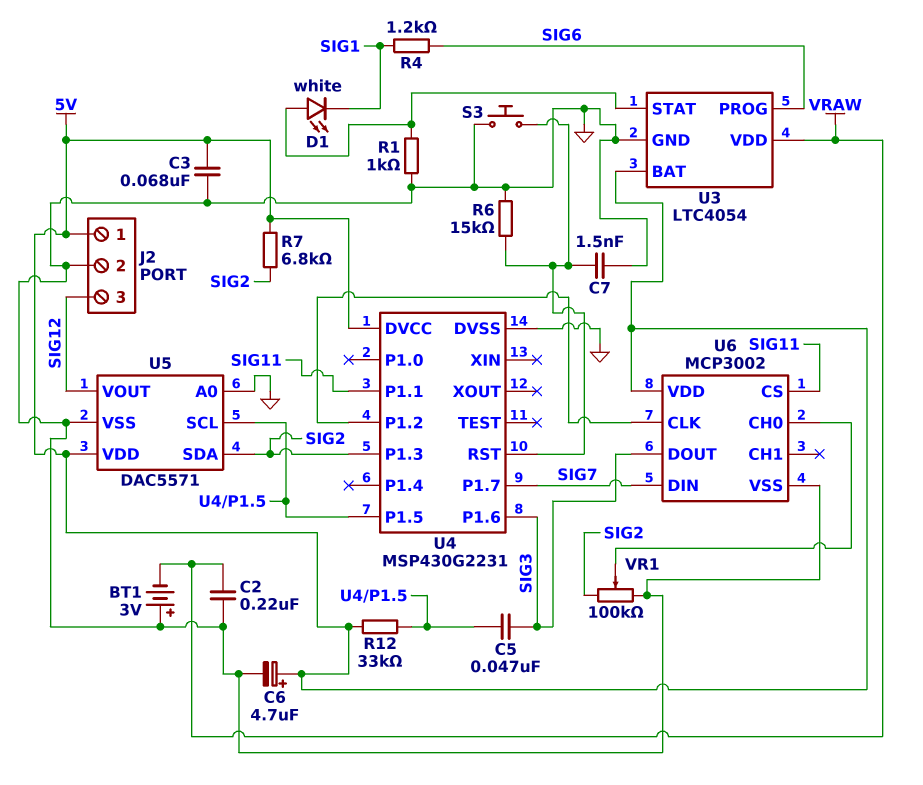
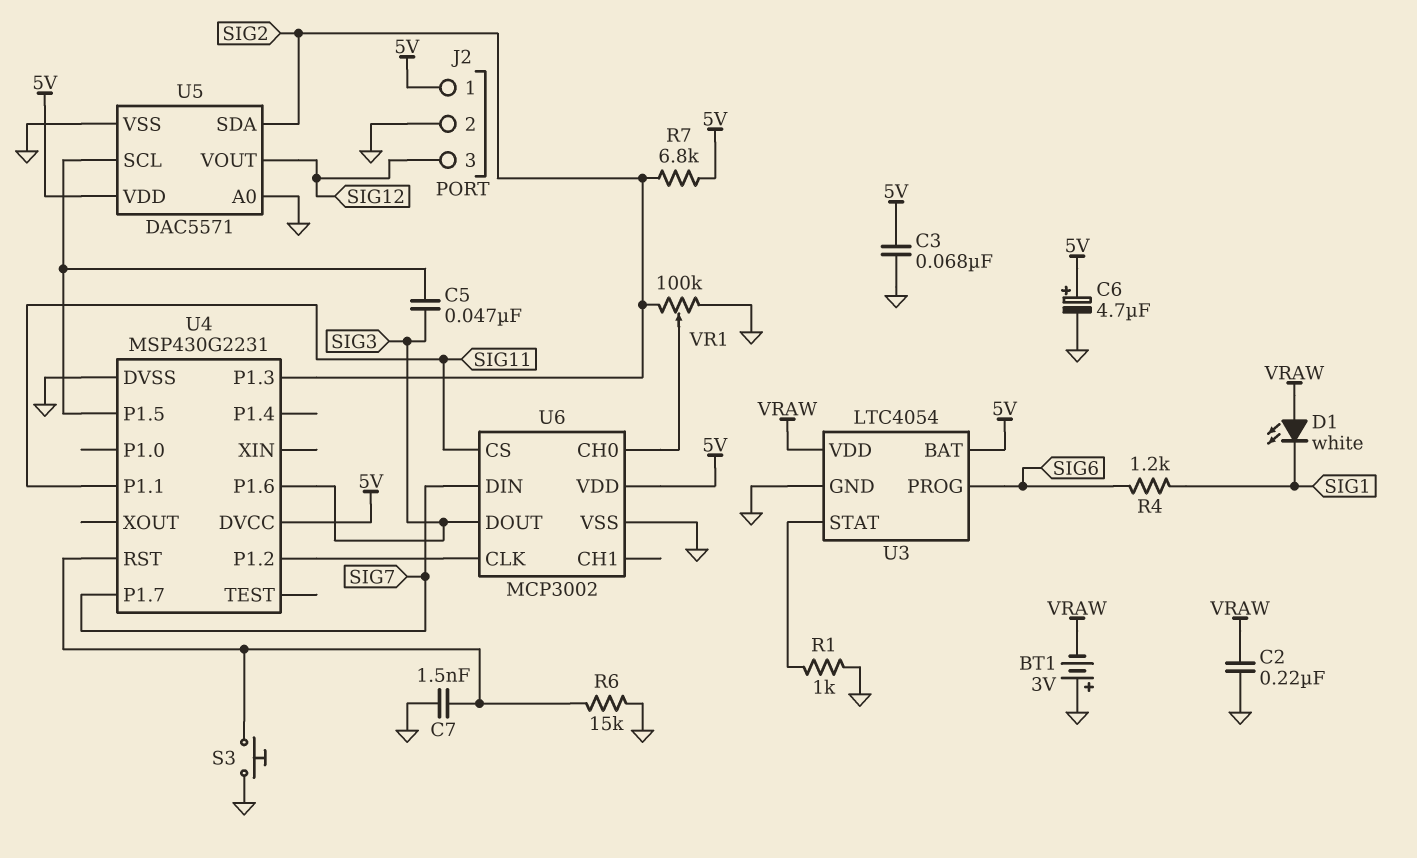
D1: LED white (A U3/STAT, K SIG1) -> LED white (A VRAW, K SIG1)
R12: 33k (5V, U4/P1.5) -> none

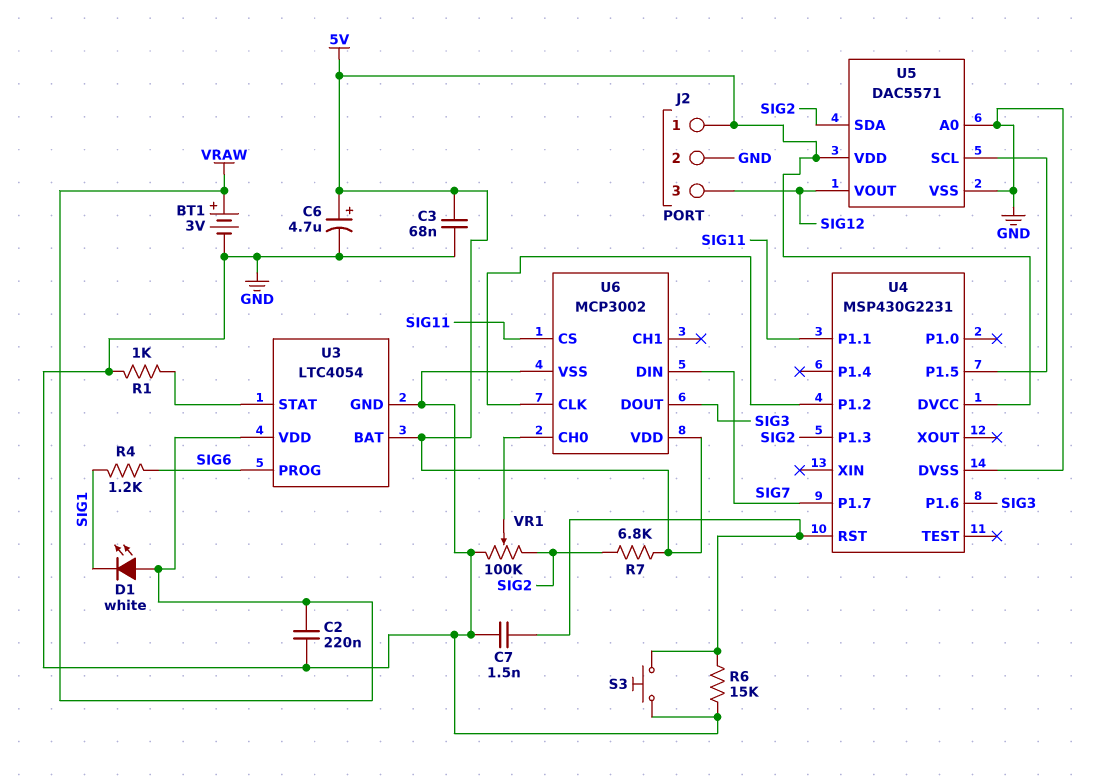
BT1: 3V (plus GND, minus VRAW) -> 3V (plus VRAW, minus GND)
C5: 47nF (SIG3, U4/P1.5) -> none

